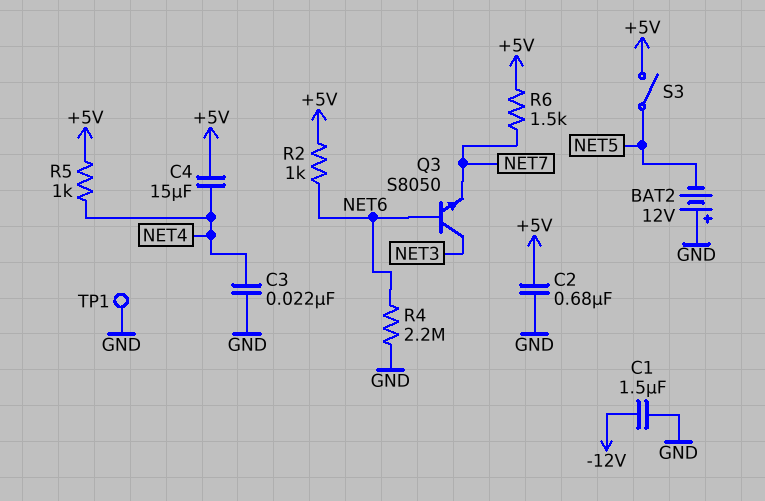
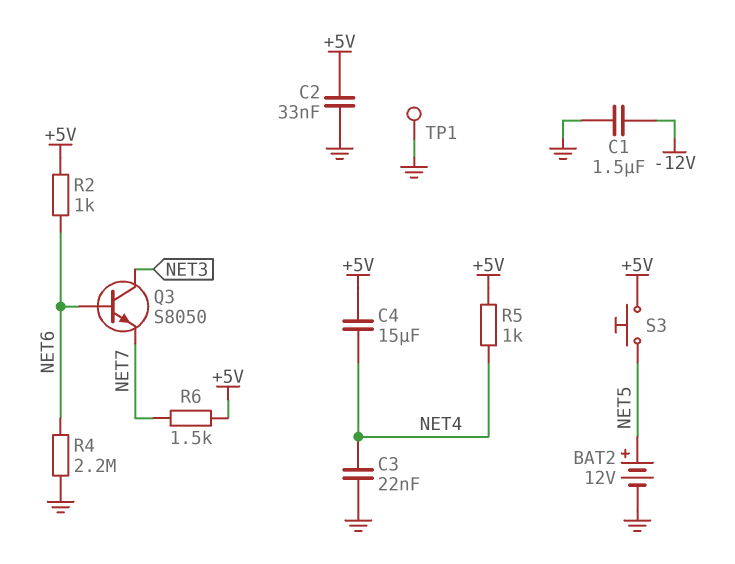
BAT2: 12V (plus GND, minus NET5) -> 12V (plus NET5, minus GND)
C2: 680nF (+5V, GND) -> 33nF (+5V, GND)
S3: switch (+5V, NET5) -> button (+5V, NET5)

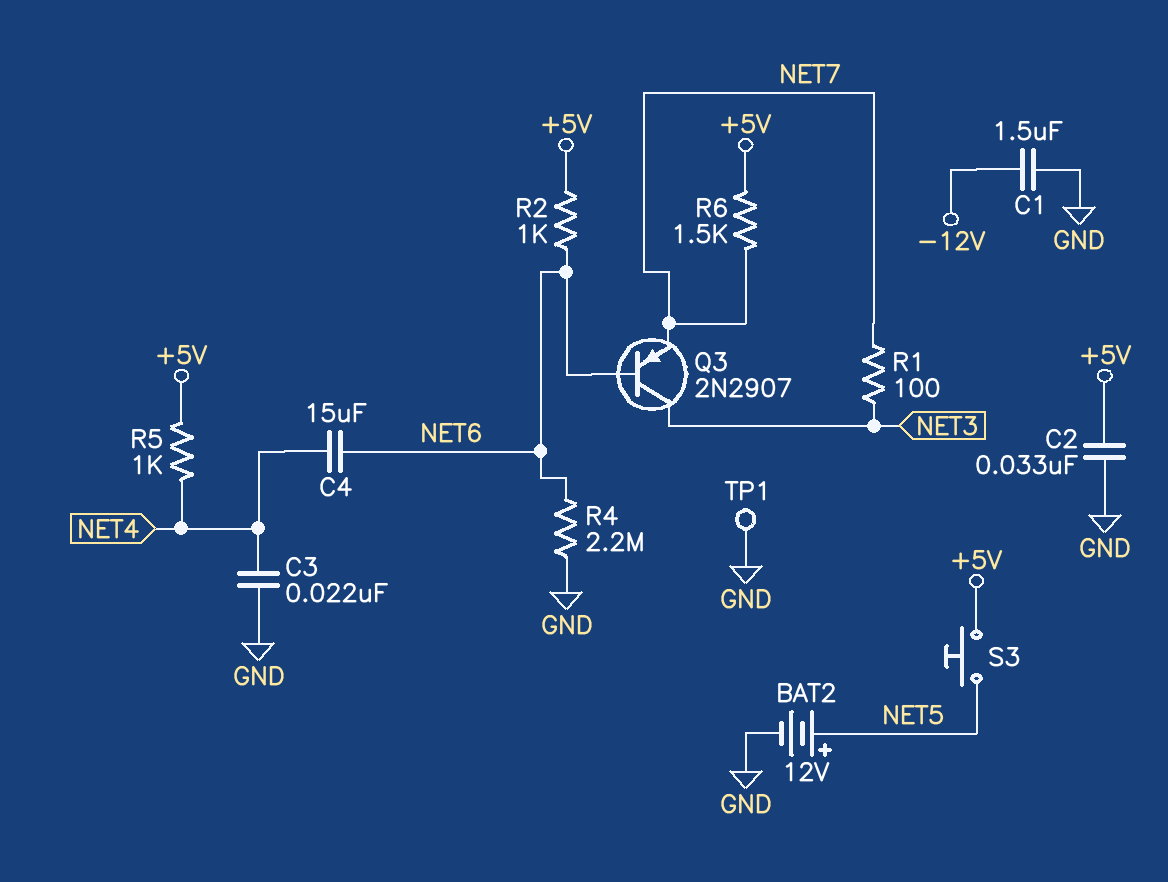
C4: 15uF (+5V, NET4) -> 15uF (NET4, NET6)
Q3: NPN S8050 (B NET6, C NET3, E NET7) -> PNP 2N2907 (B NET6, C NET3, E NET7)
R1: none -> 100 (NET3, NET7)

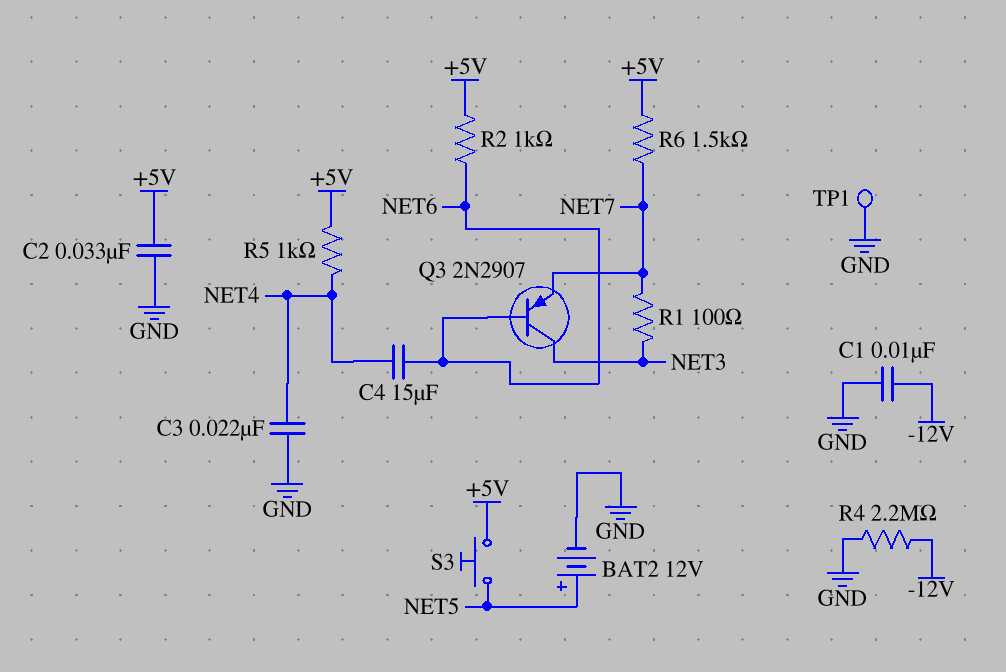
C1: 1.5uF (-12V, GND) -> 10nF (-12V, GND)
R4: 2.2M (GND, NET6) -> 2.2M (-12V, GND)

